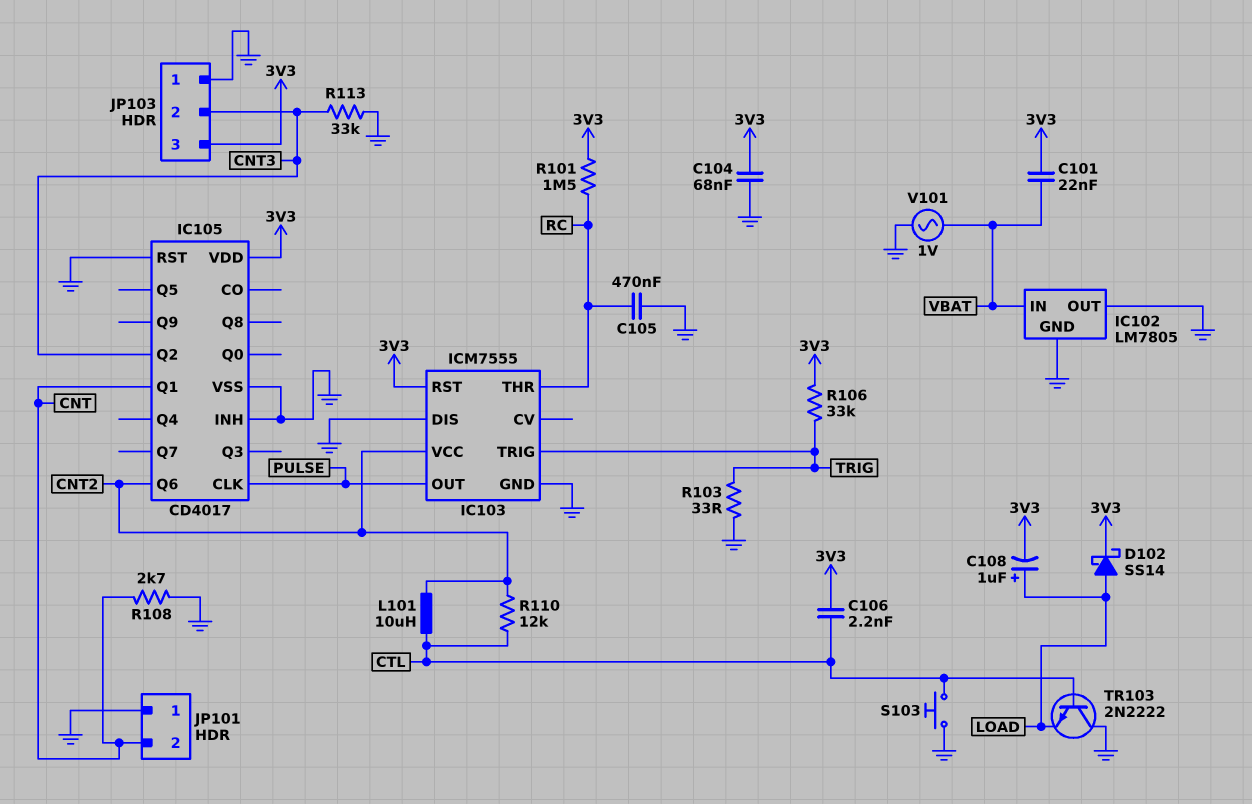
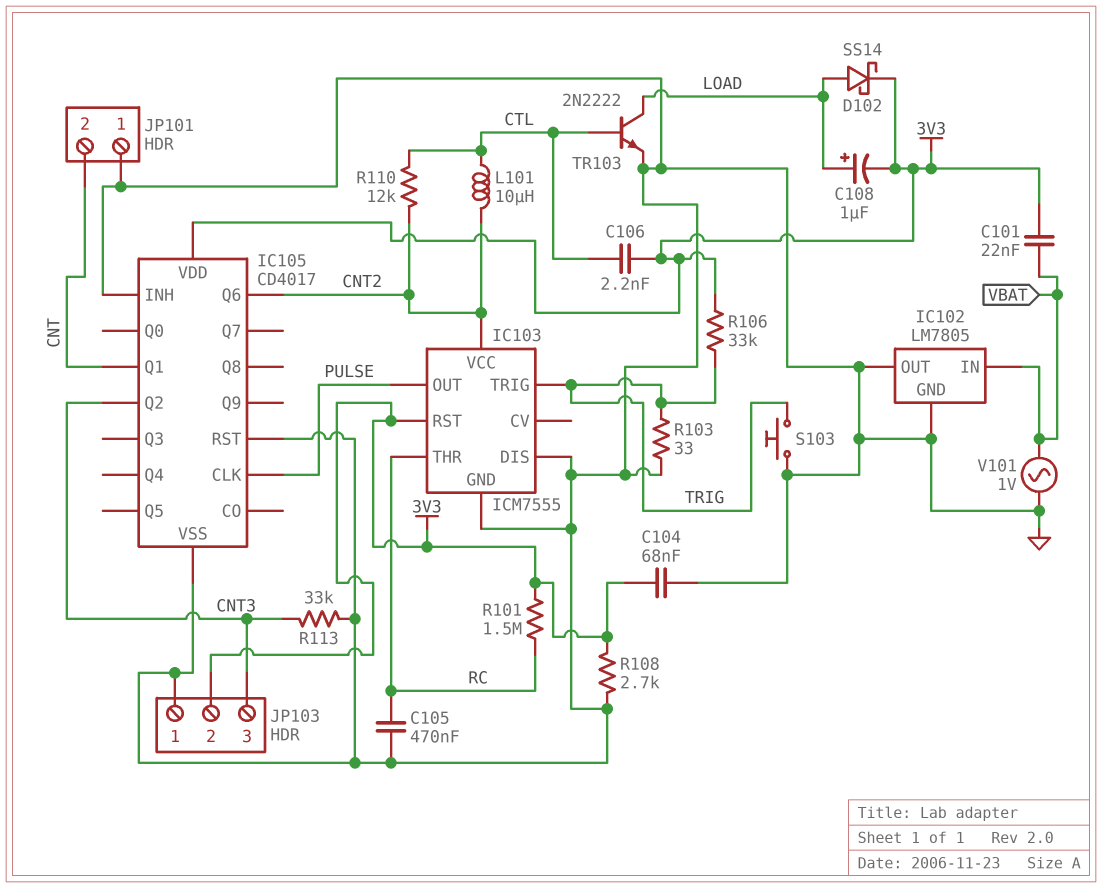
JP103 pin 2: CNT3 -> 3V3
JP103 pin 3: 3V3 -> CNT3
R108: 2.7k (CNT, GND) -> 2.7k (3V3, GND)
S103: button (CTL, GND) -> button (GND, TRIG)
TR103: NPN 2N2222 (B CTL, C GND, E LOAD) -> NPN 2N2222 (B CTL, C LOAD, E GND)

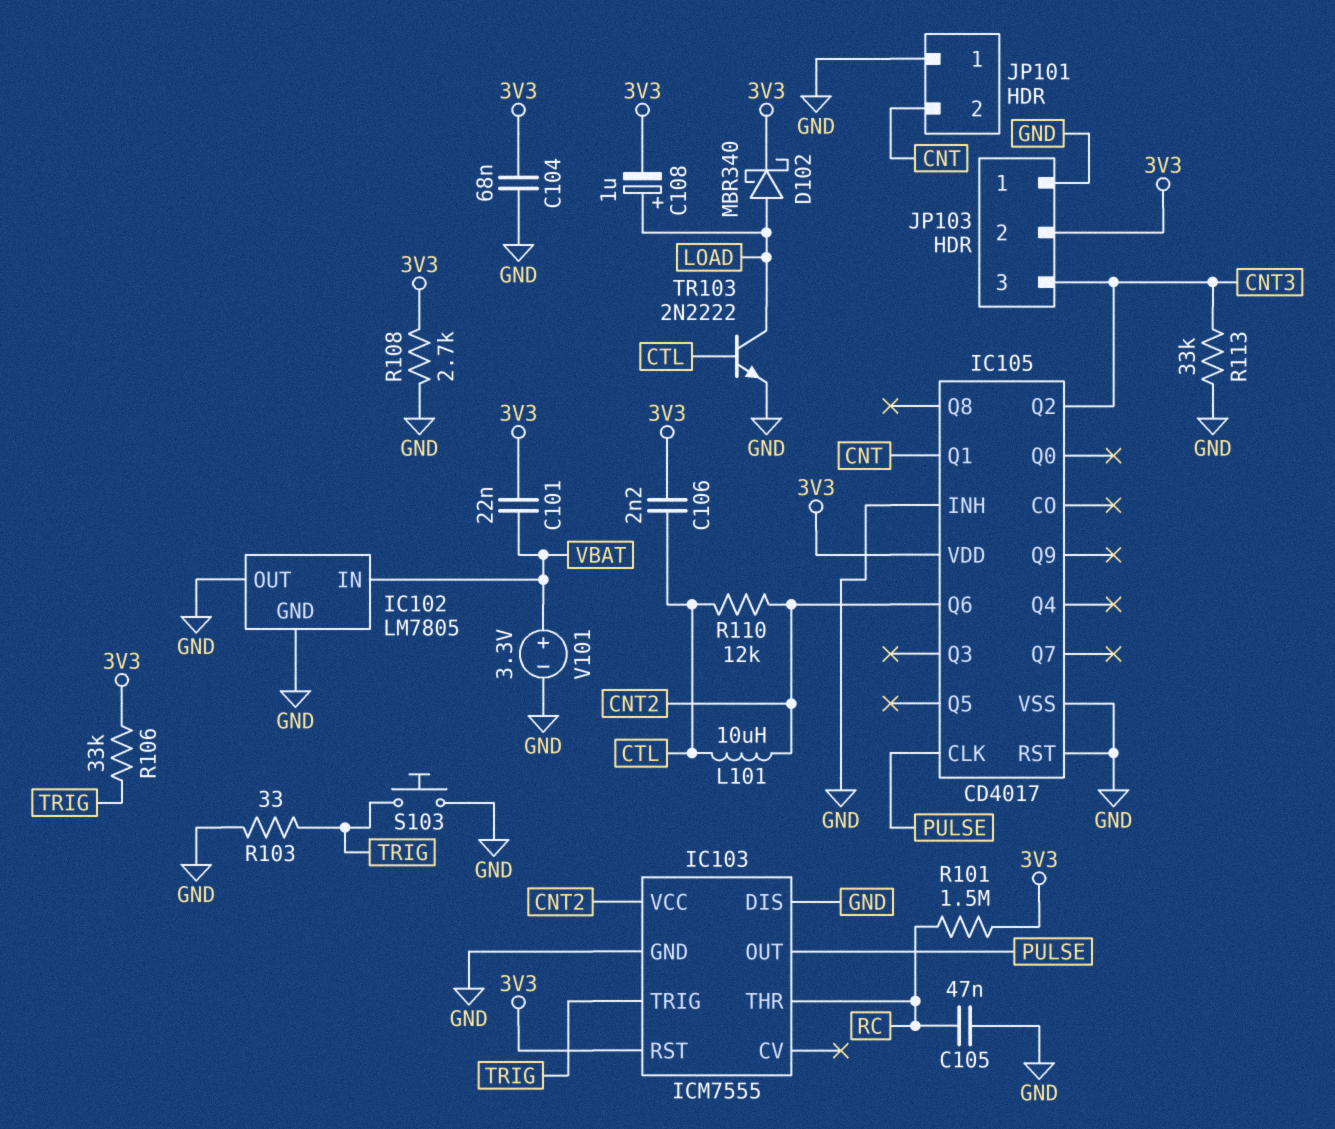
C105: 470nF (GND, RC) -> 47nF (GND, RC)
D102: schottky SS14 (A LOAD, K 3V3) -> schottky MBR340 (A LOAD, K 3V3)
V101: AC 1V (GND, VBAT) -> 3.3V (plus VBAT, minus GND)

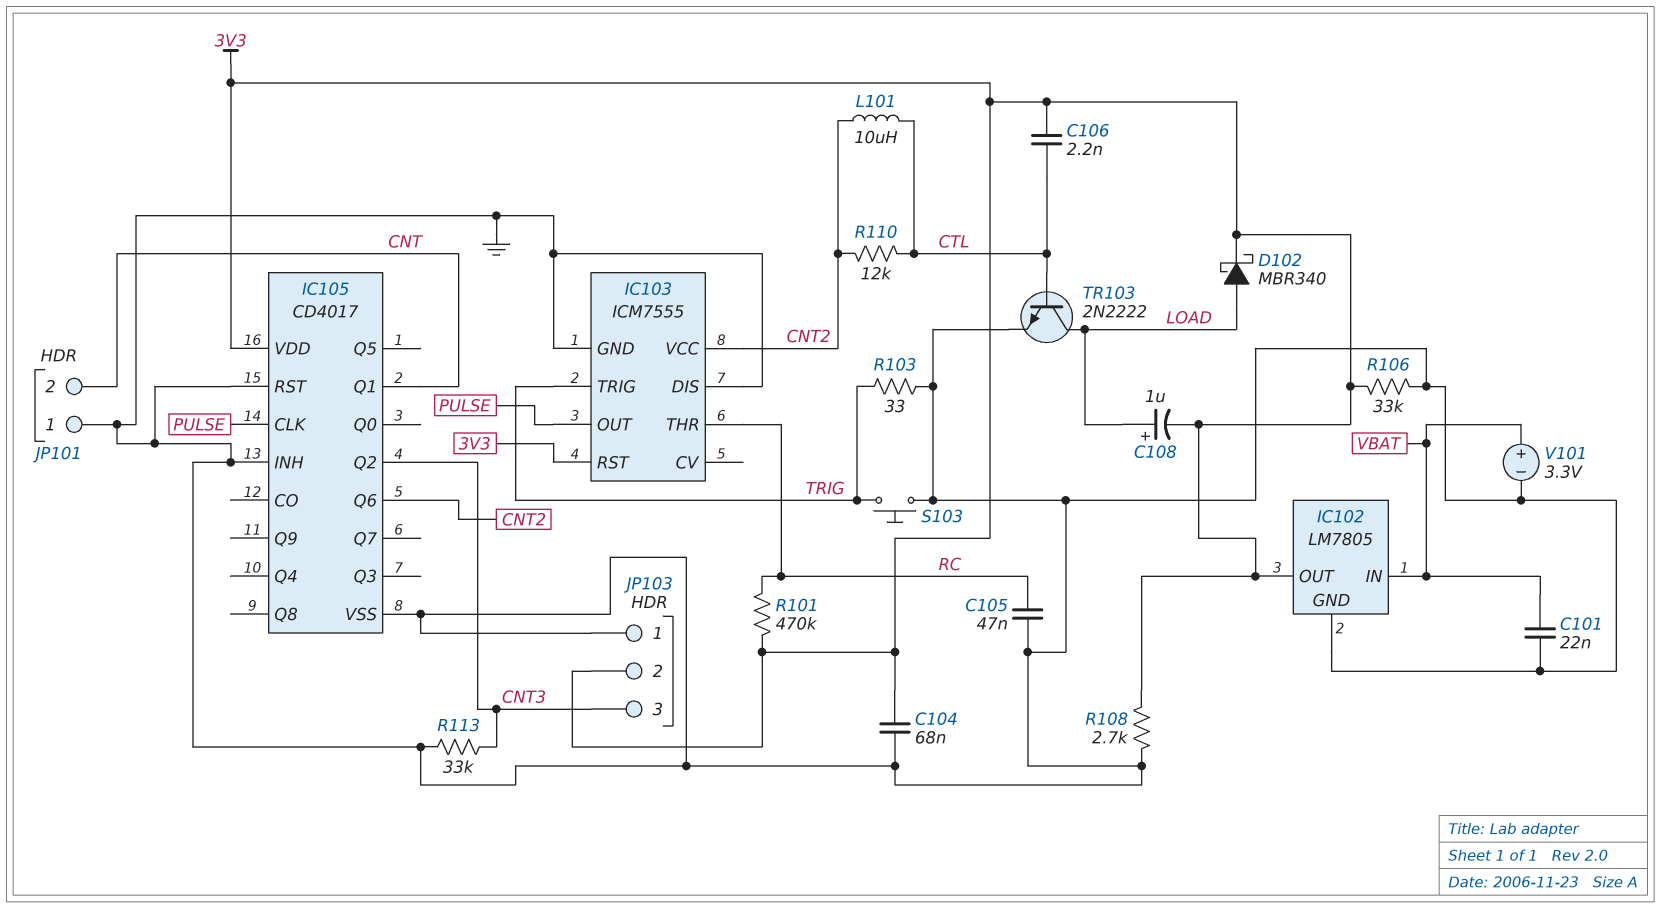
C101: 22nF (3V3, VBAT) -> 22nF (GND, VBAT)
IC102 pin OUT: GND -> 3V3
R101: 1.5M (3V3, RC) -> 470k (3V3, RC)
R106: 33k (3V3, TRIG) -> 33k (3V3, GND)

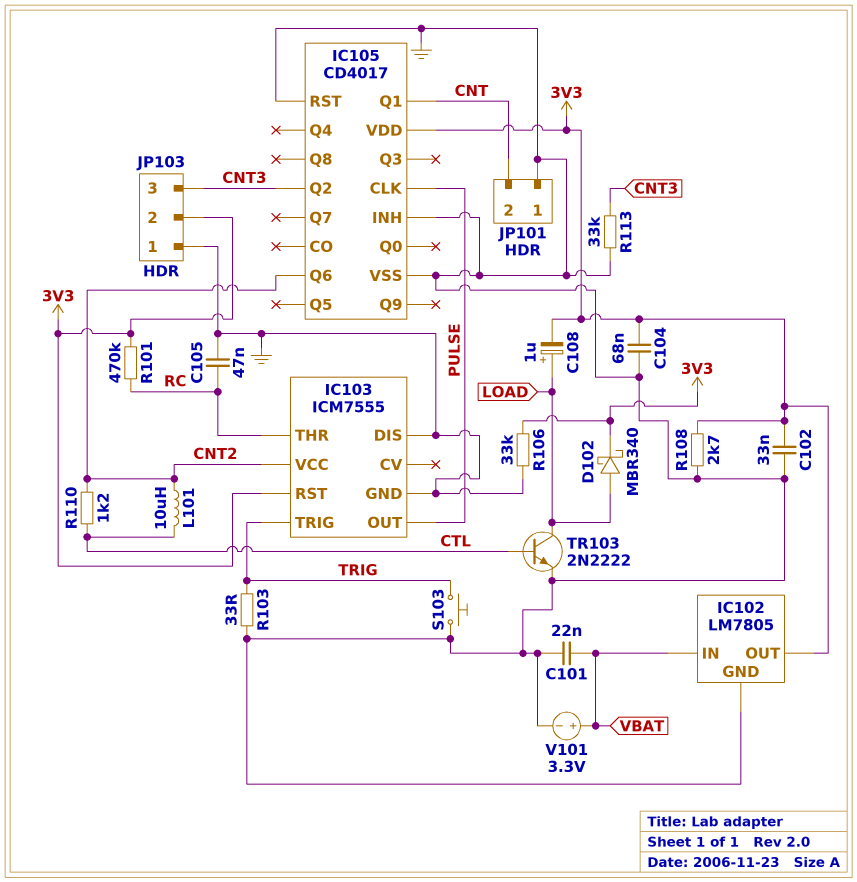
C102: none -> 33nF (3V3, GND)
C106: 2.2nF (3V3, CTL) -> none
R110: 12k (CNT2, CTL) -> 1.2k (CNT2, CTL)

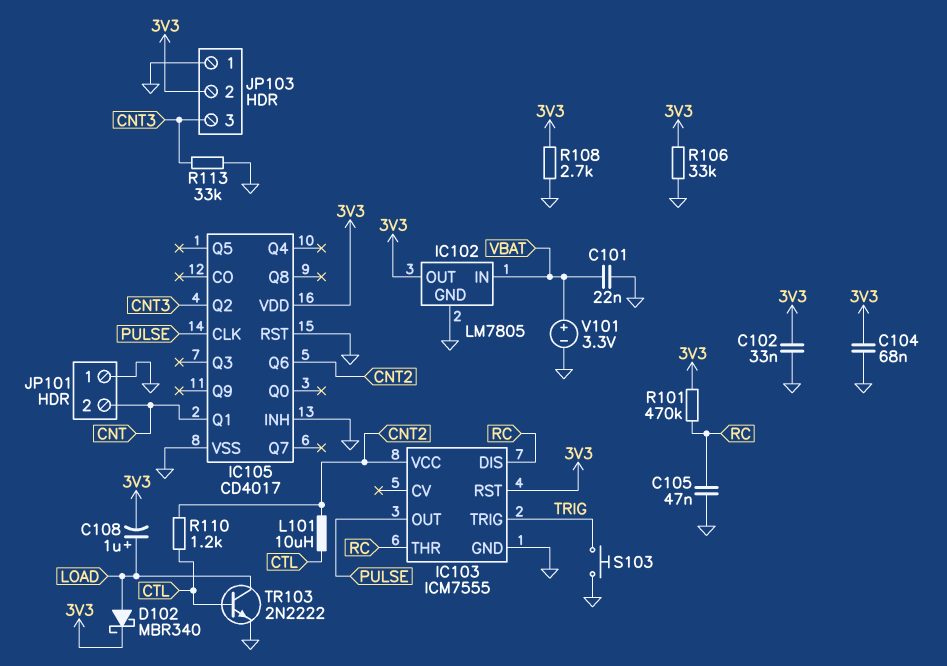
IC103 pin DIS: GND -> RC
R103: 33 (GND, TRIG) -> none

